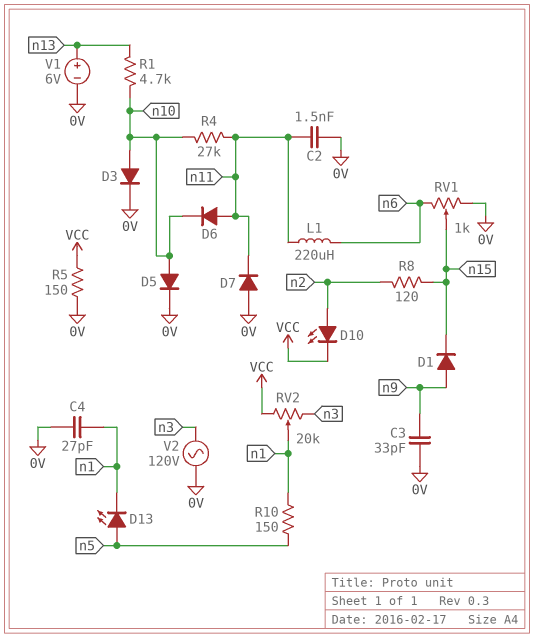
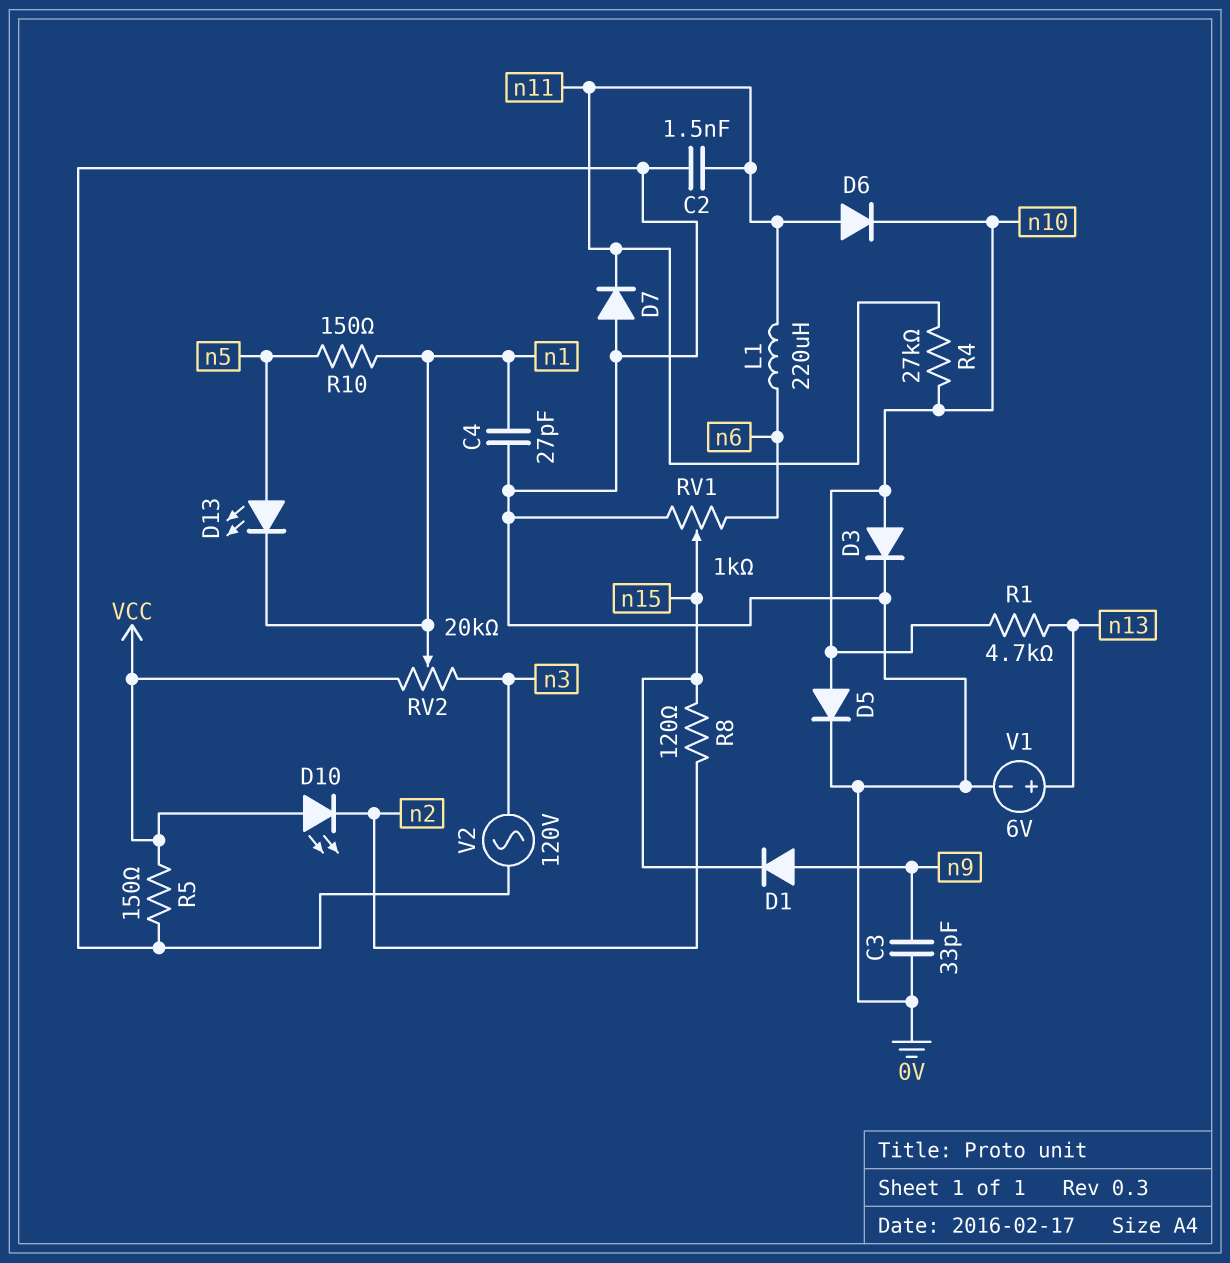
D10: LED (A n2, K VCC) -> LED (A VCC, K n2)

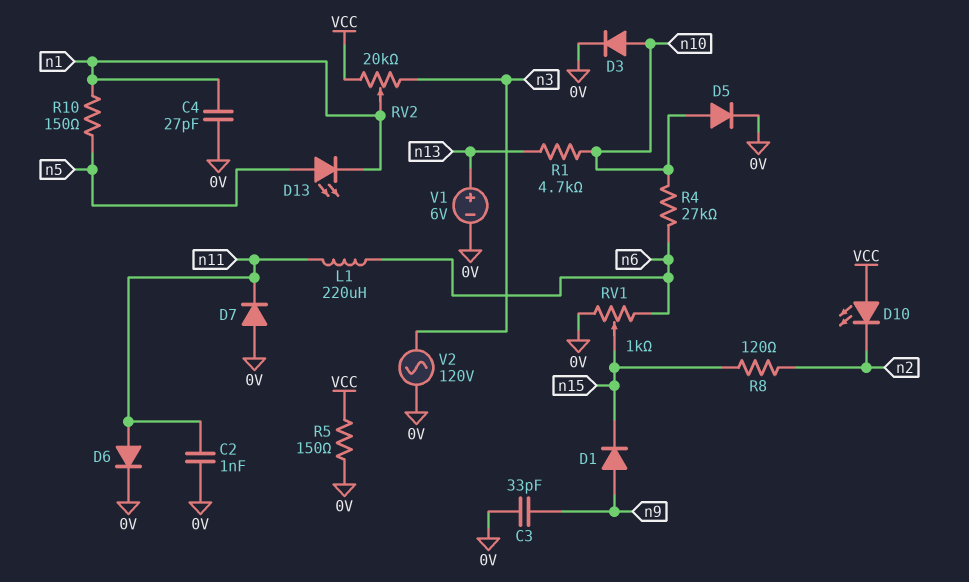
C2: 1.5nF (0V, n11) -> 1nF (0V, n11)
D6: diode (A n11, K n10) -> diode (A n11, K 0V)
R4: 27k (n10, n11) -> 27k (n6, n10)

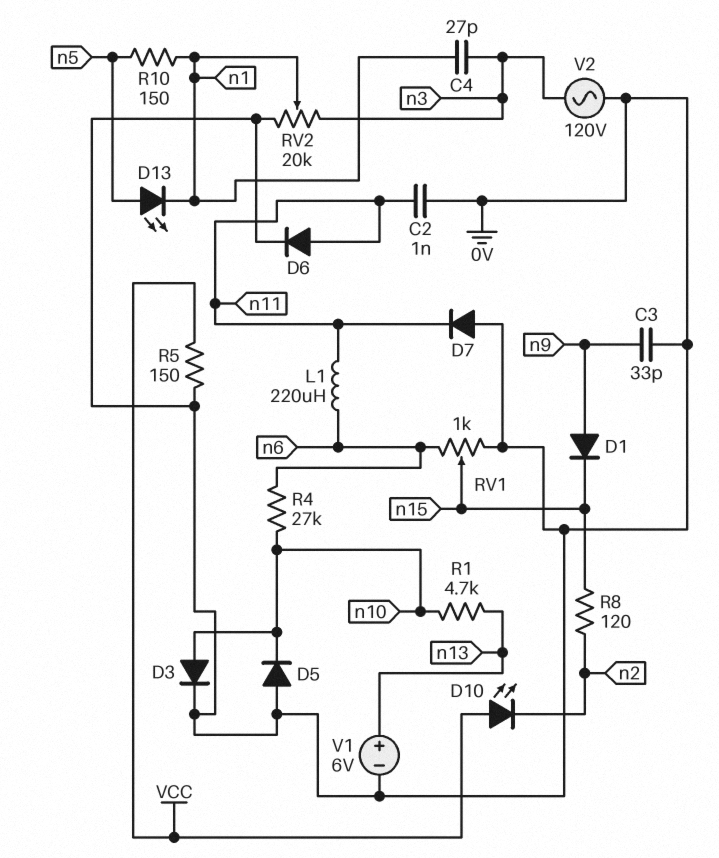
C4: 27pF (0V, n1) -> 27pF (n1, n3)
D5: diode (A n10, K 0V) -> diode (A 0V, K n10)
RV2: 20k (VCC, n3, wiper n1) -> 20k (0V, n3, wiper n1)

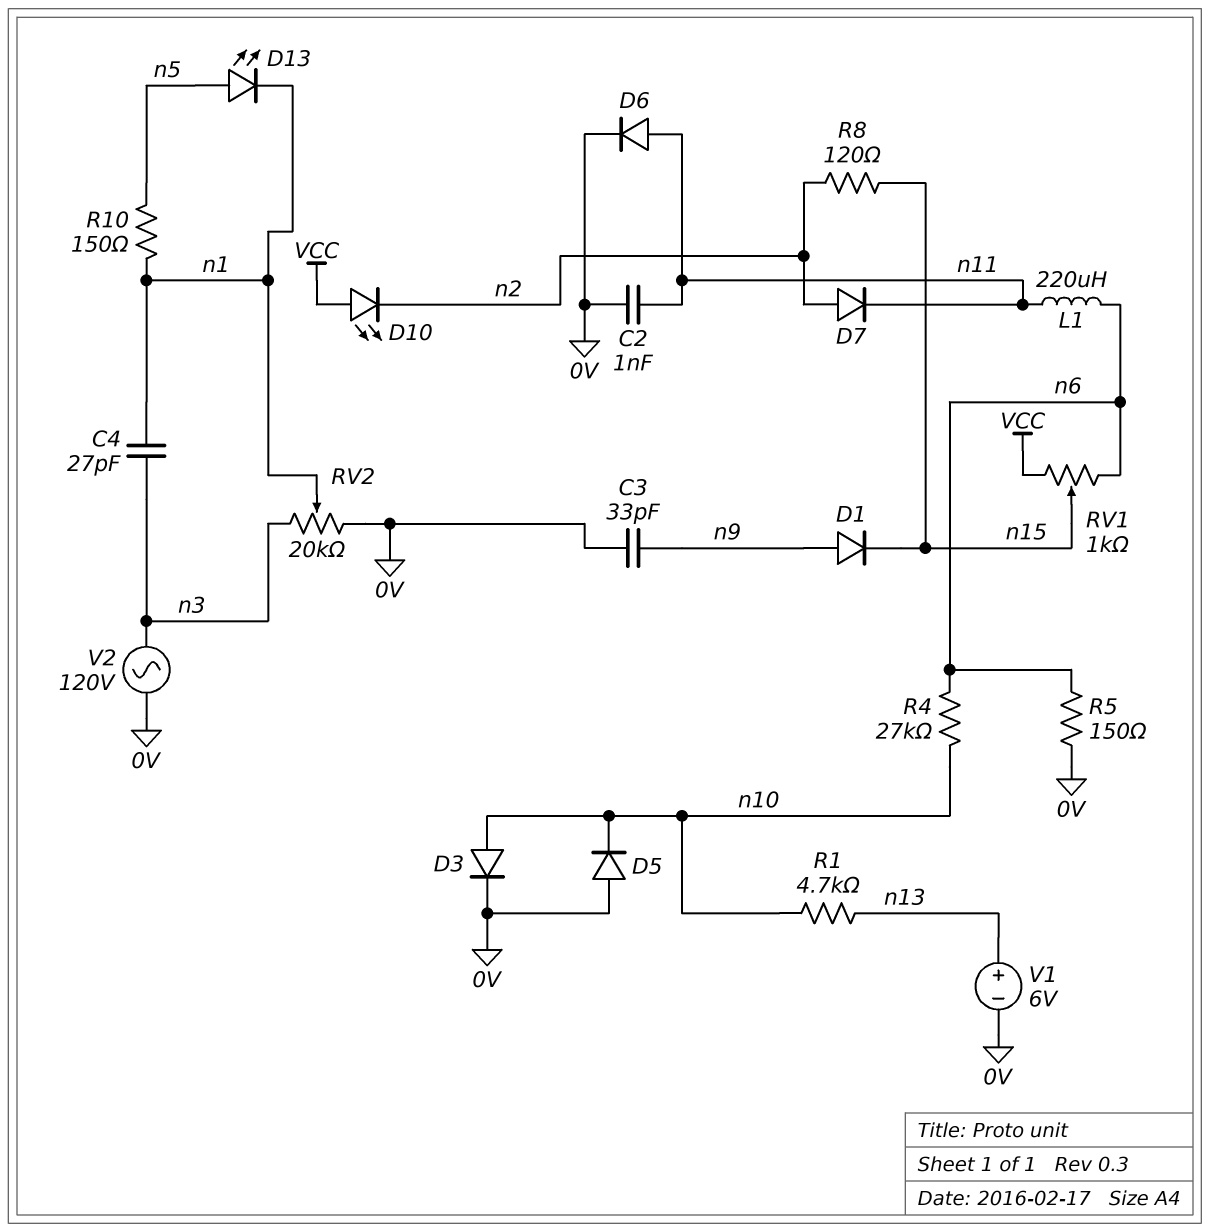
D7: diode (A 0V, K n11) -> diode (A n2, K n11)
R5: 150 (0V, VCC) -> 150 (0V, n6)
RV1: 1k (0V, n6, wiper n15) -> 1k (VCC, n6, wiper n15)

